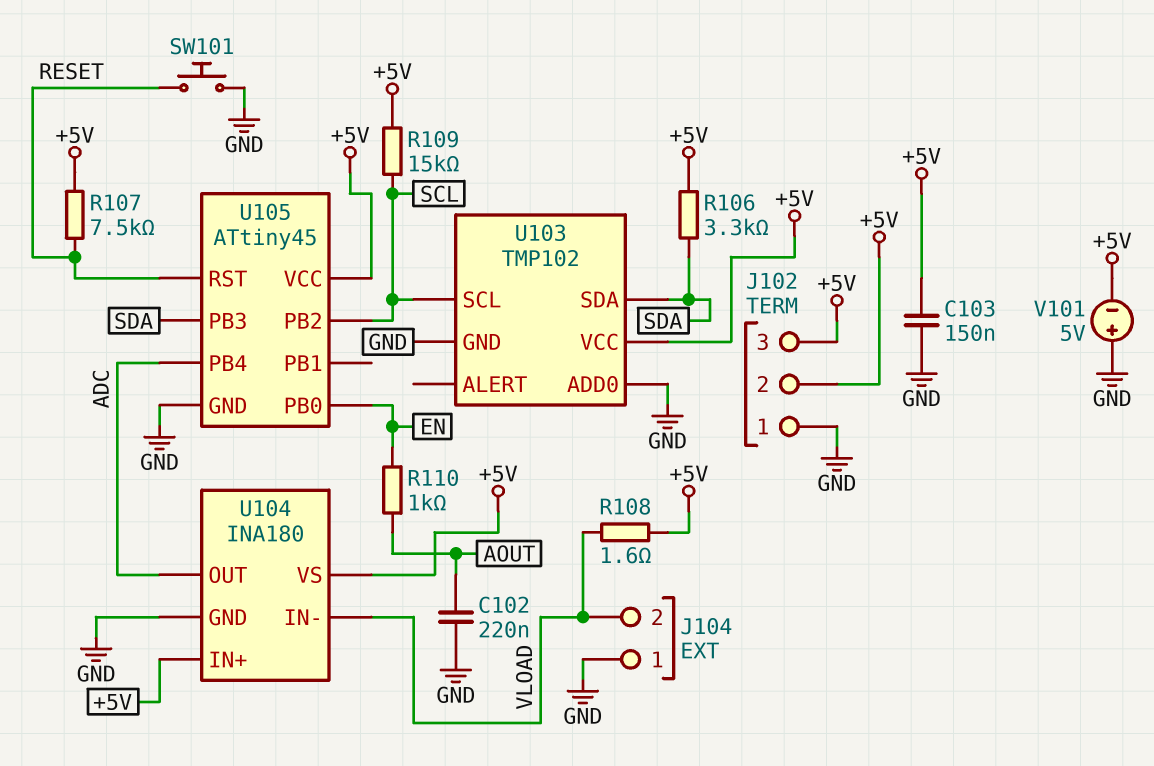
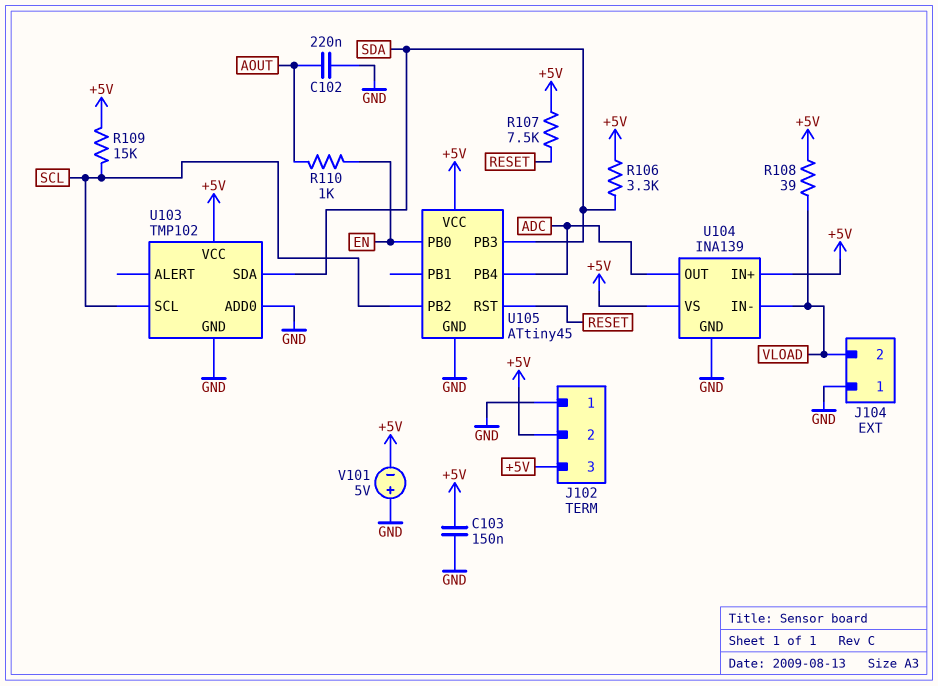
R108: 1.6 (+5V, VLOAD) -> 39 (+5V, VLOAD)
SW101: button (GND, RESET) -> none
U104: INA180 -> INA139

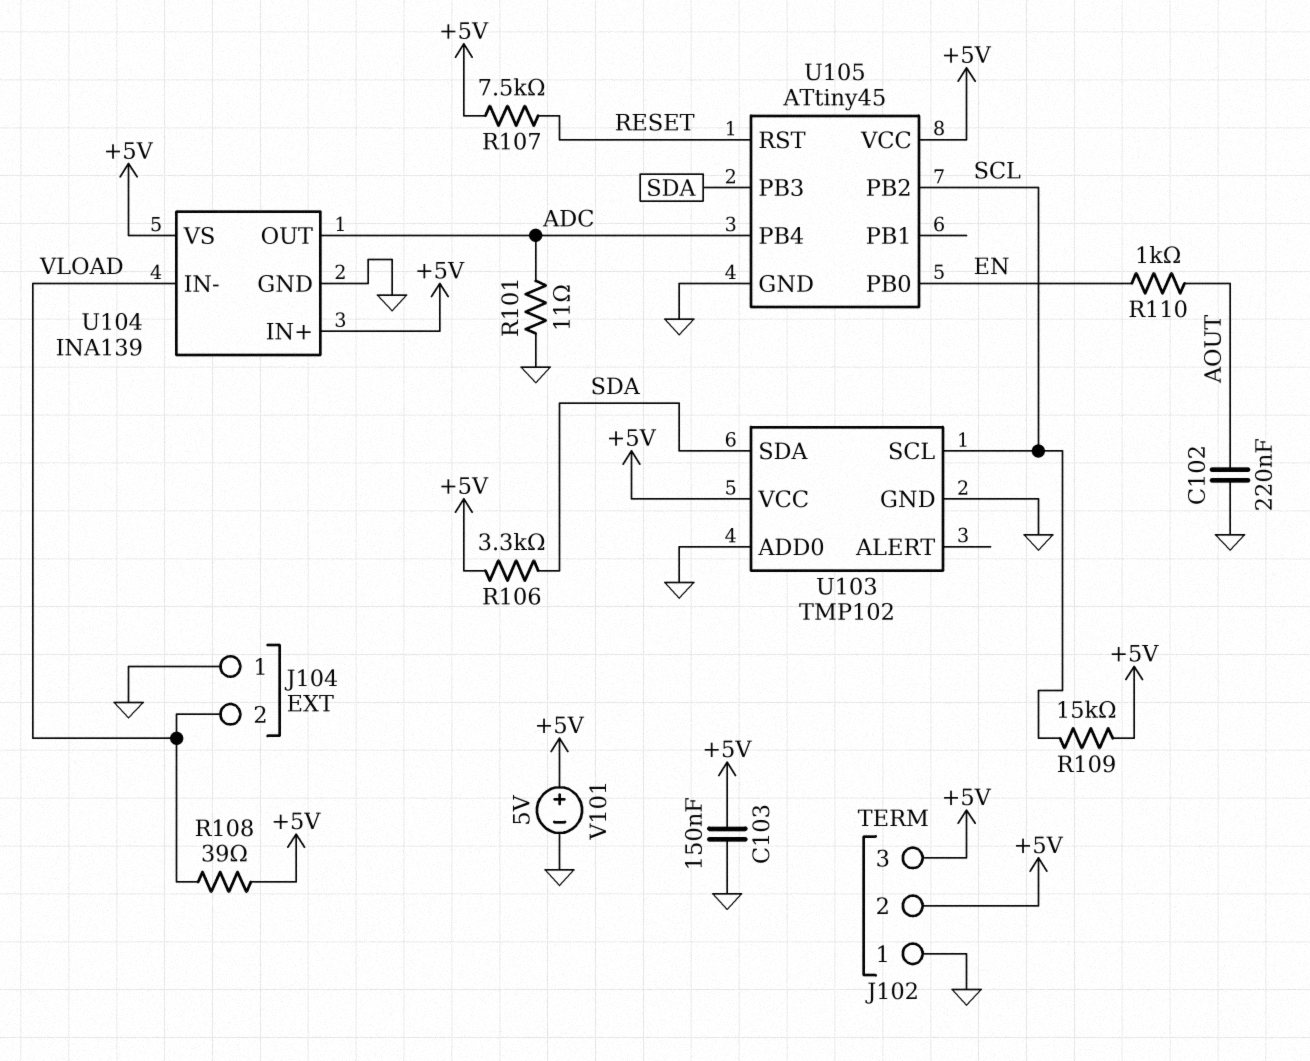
R101: none -> 11 (ADC, GND)
V101: 5V (plus GND, minus +5V) -> 5V (plus +5V, minus GND)

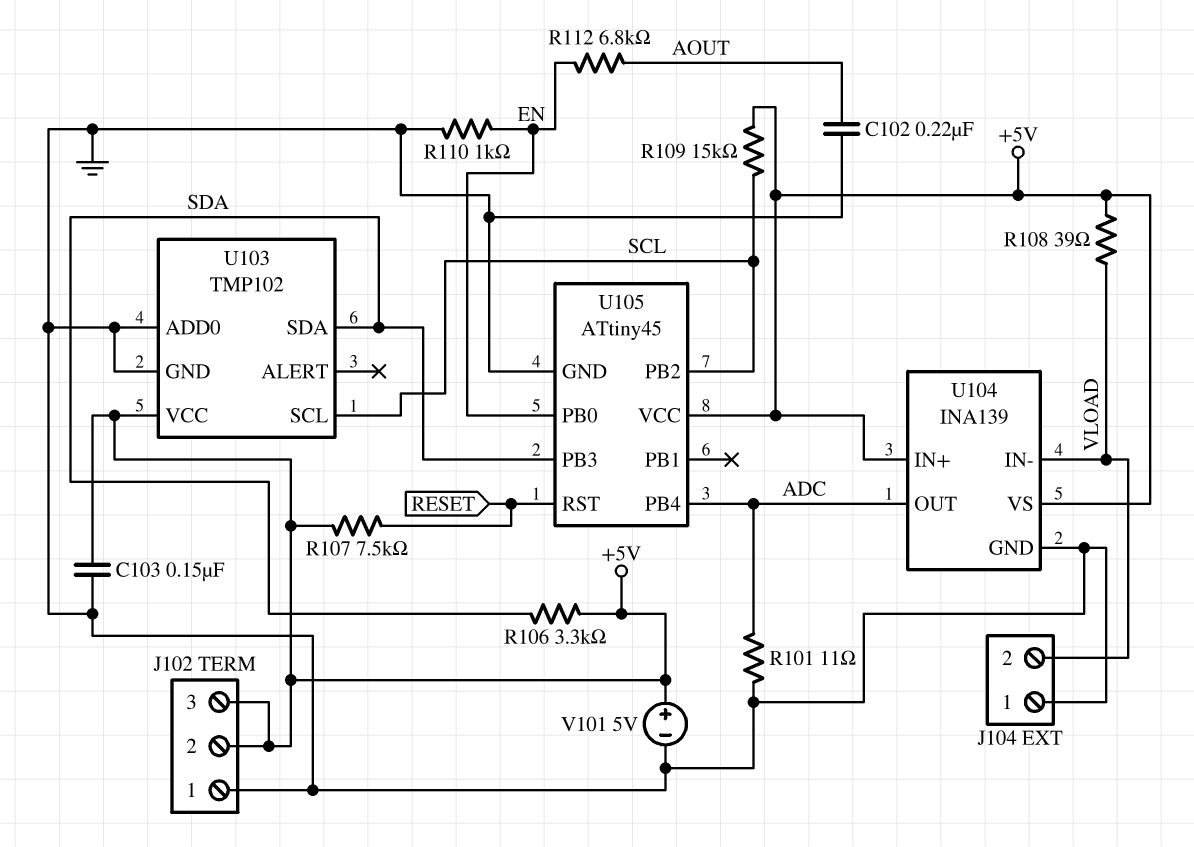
R110: 1k (AOUT, EN) -> 1k (EN, GND)
R112: none -> 6.8k (AOUT, EN)

